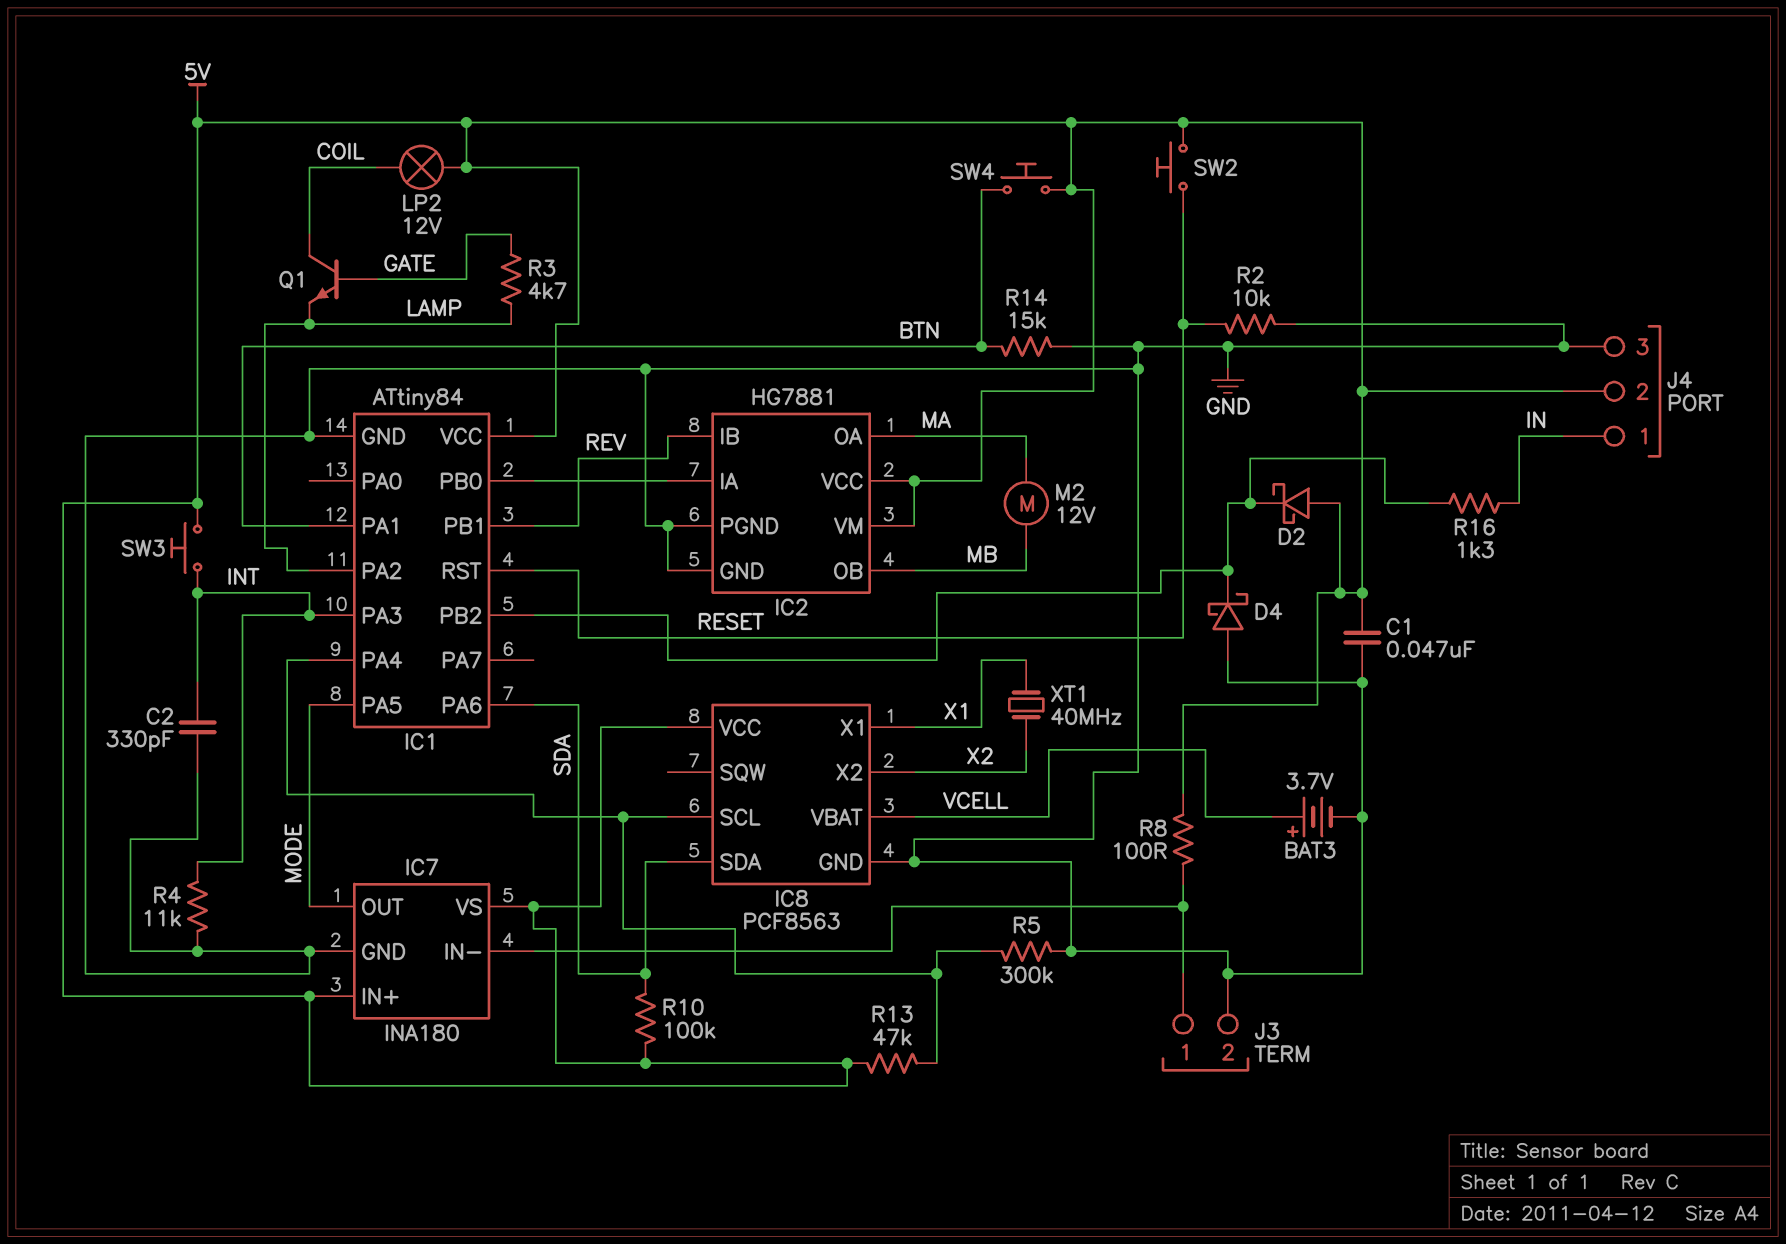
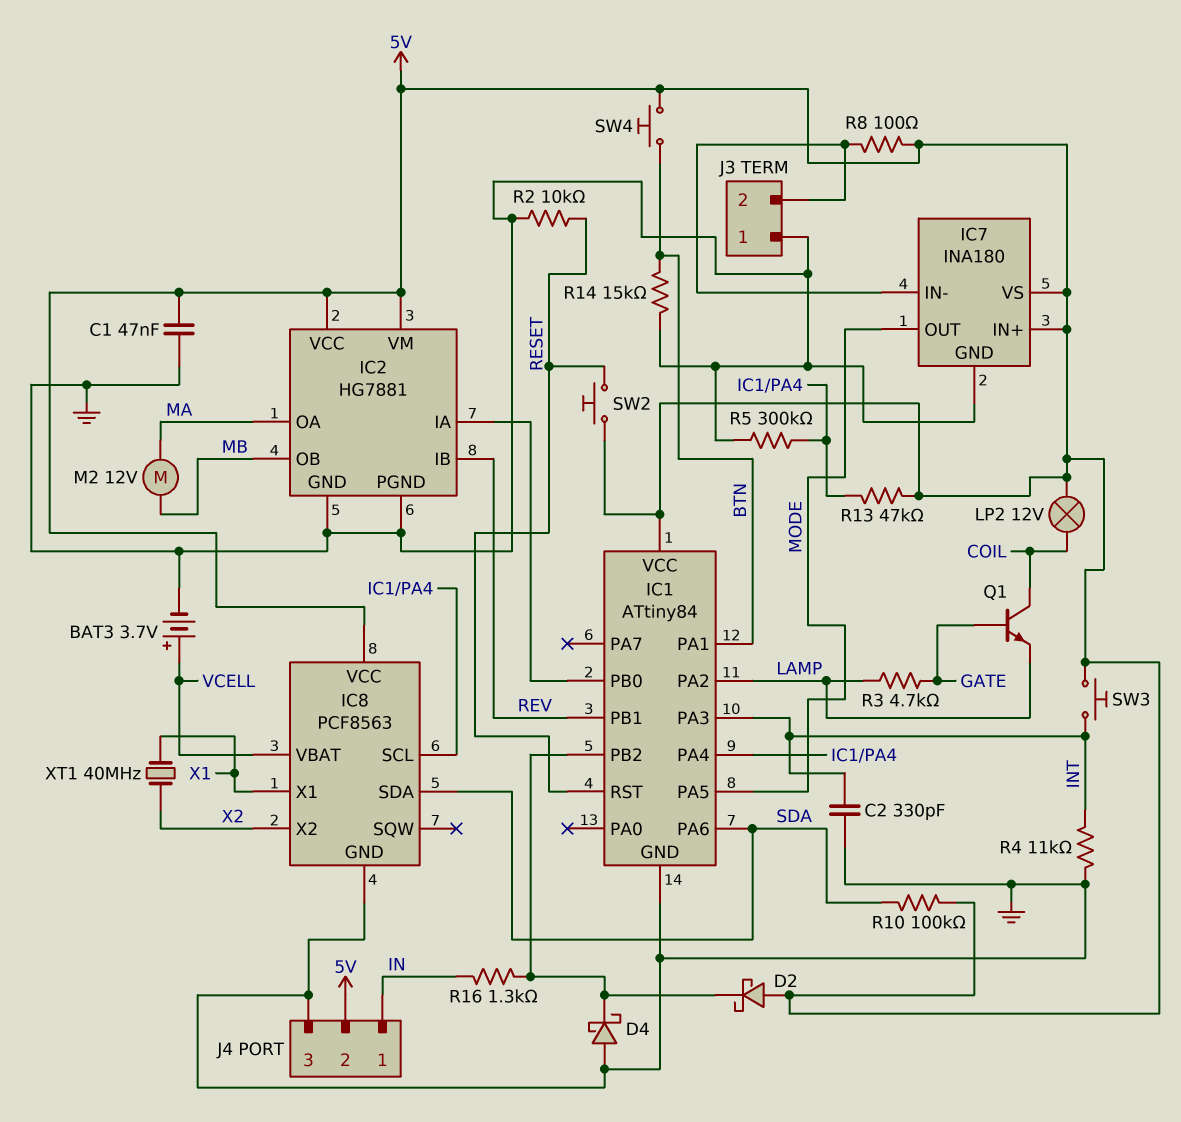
J3 pin 1: IC7/IN- -> GND
J3 pin 2: GND -> IC7/IN-

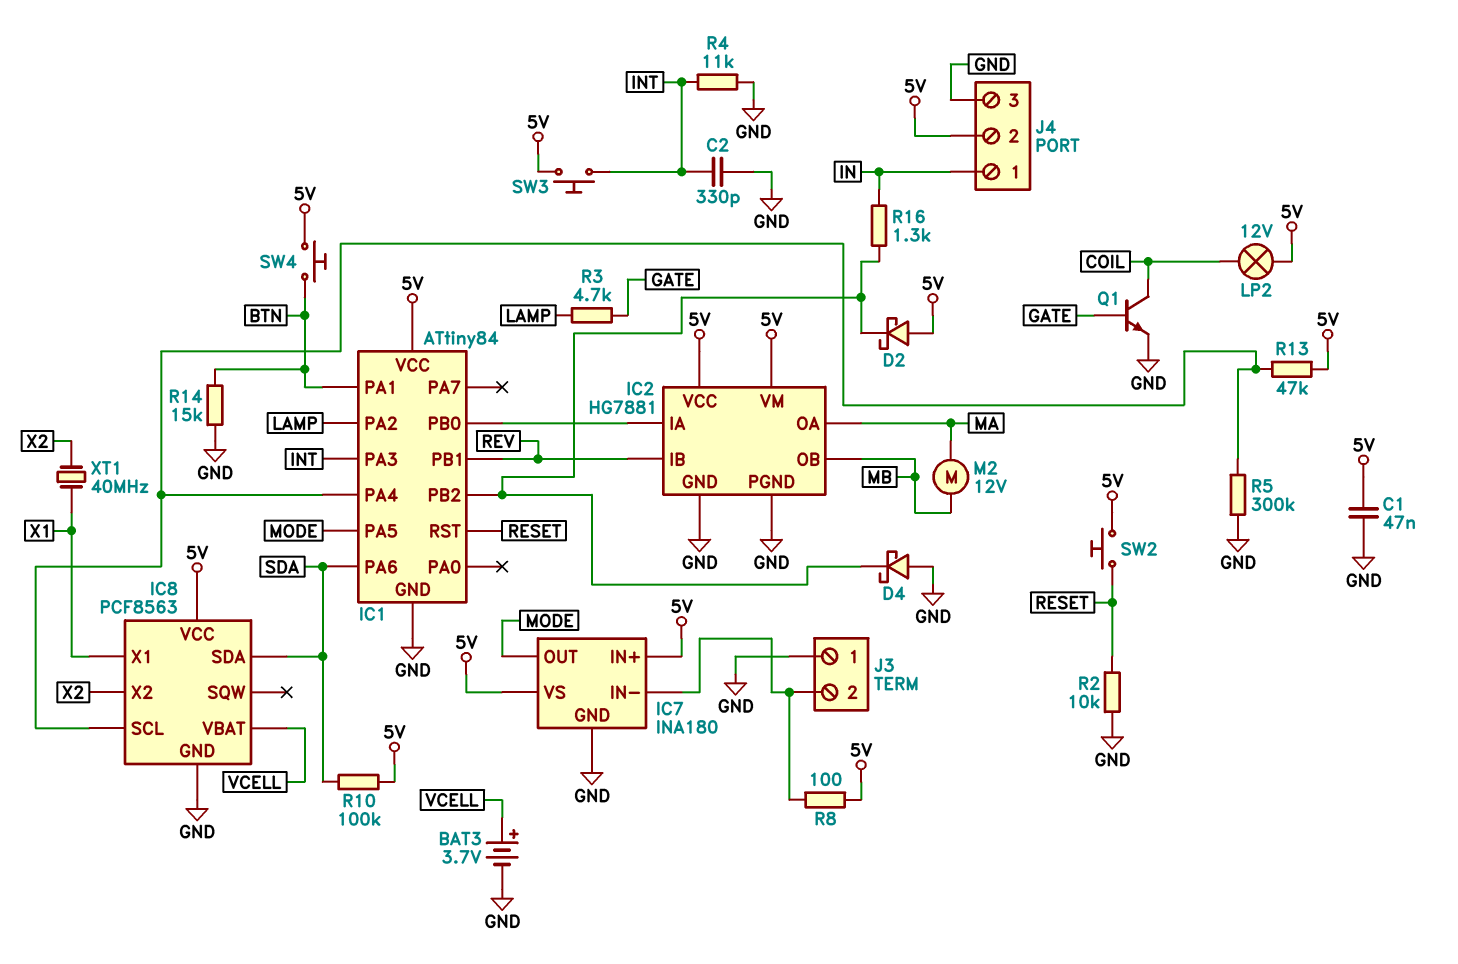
Q1: NPN (B GATE, C COIL, E LAMP) -> NPN (B GATE, C COIL, E GND)

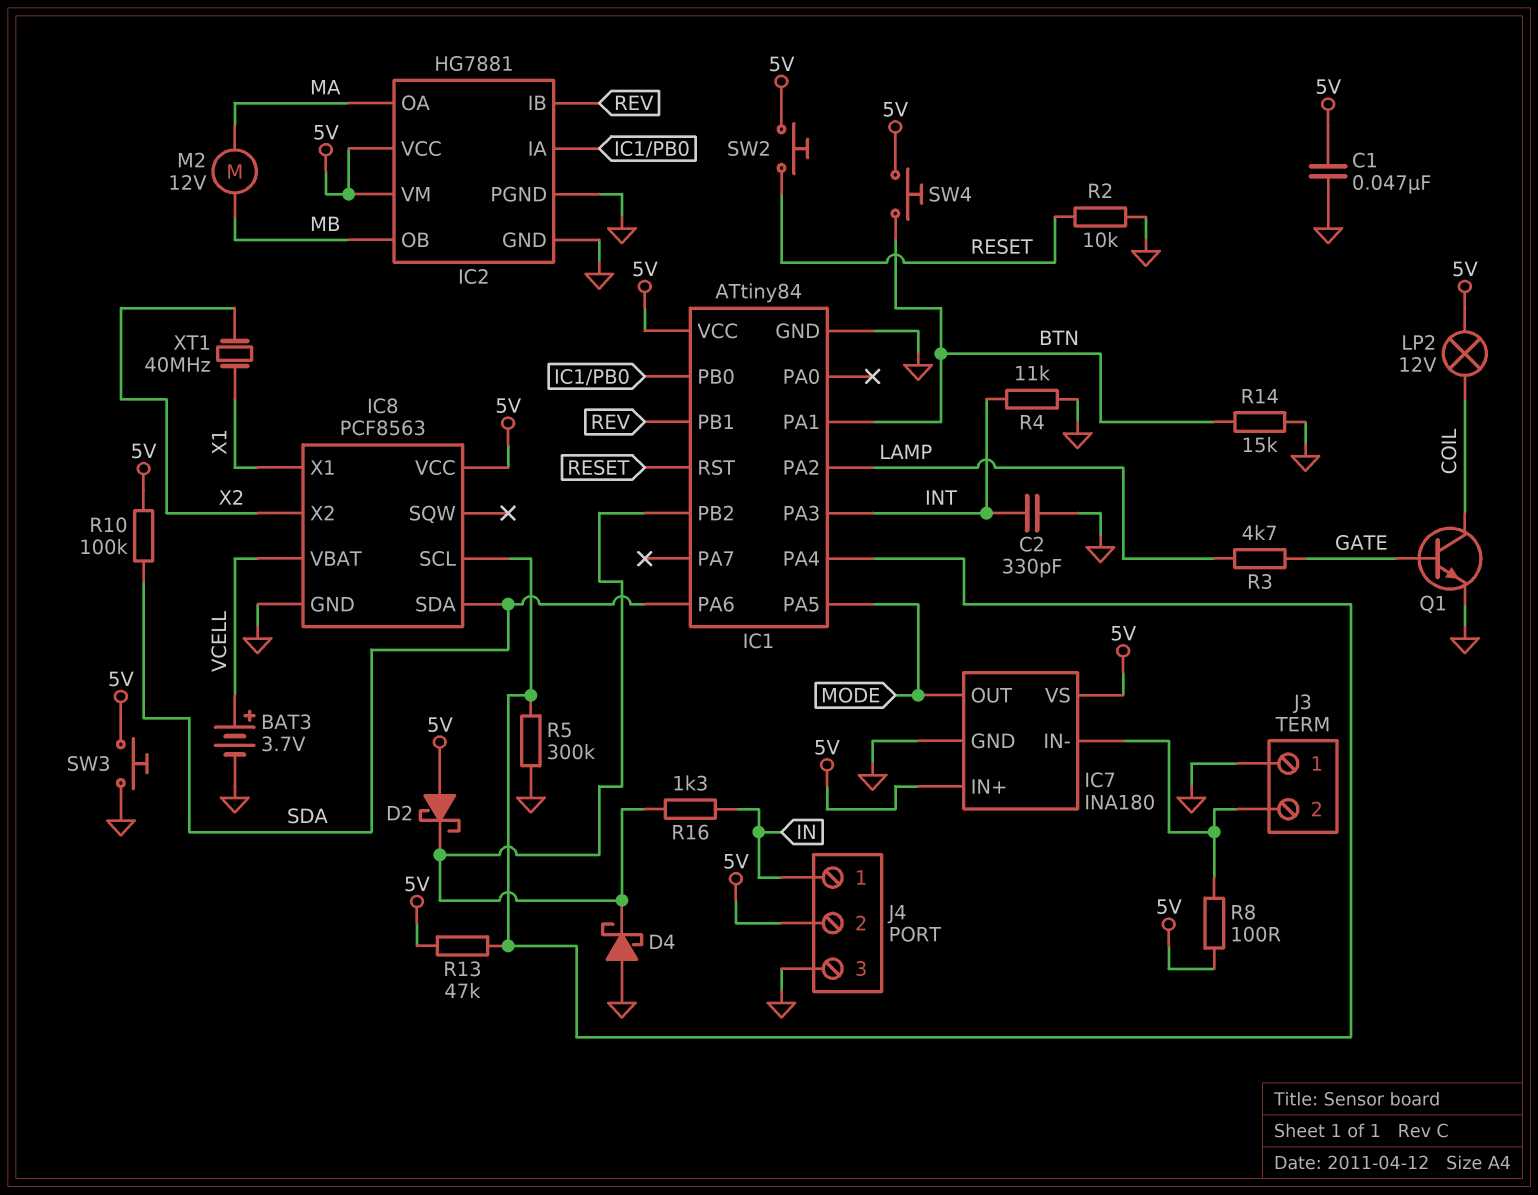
SW3: button (5V, INT) -> button (5V, GND)

